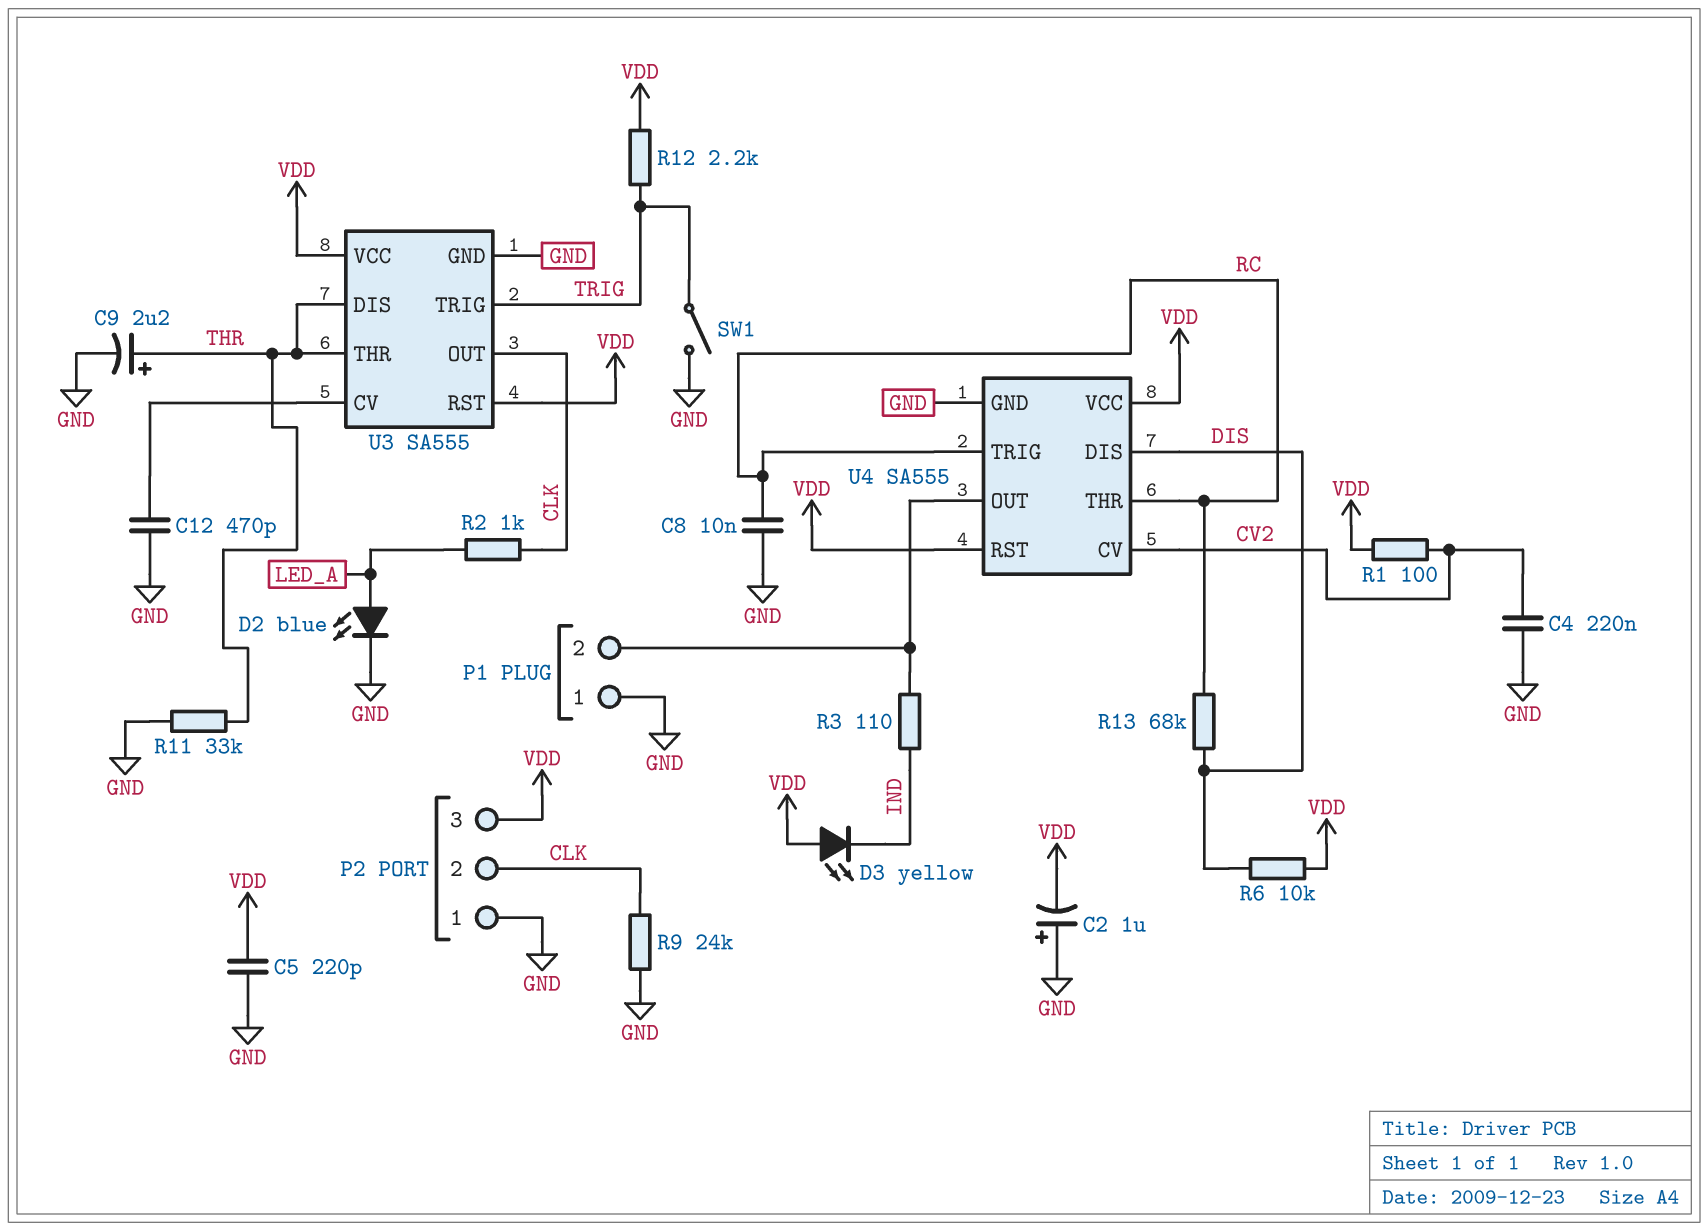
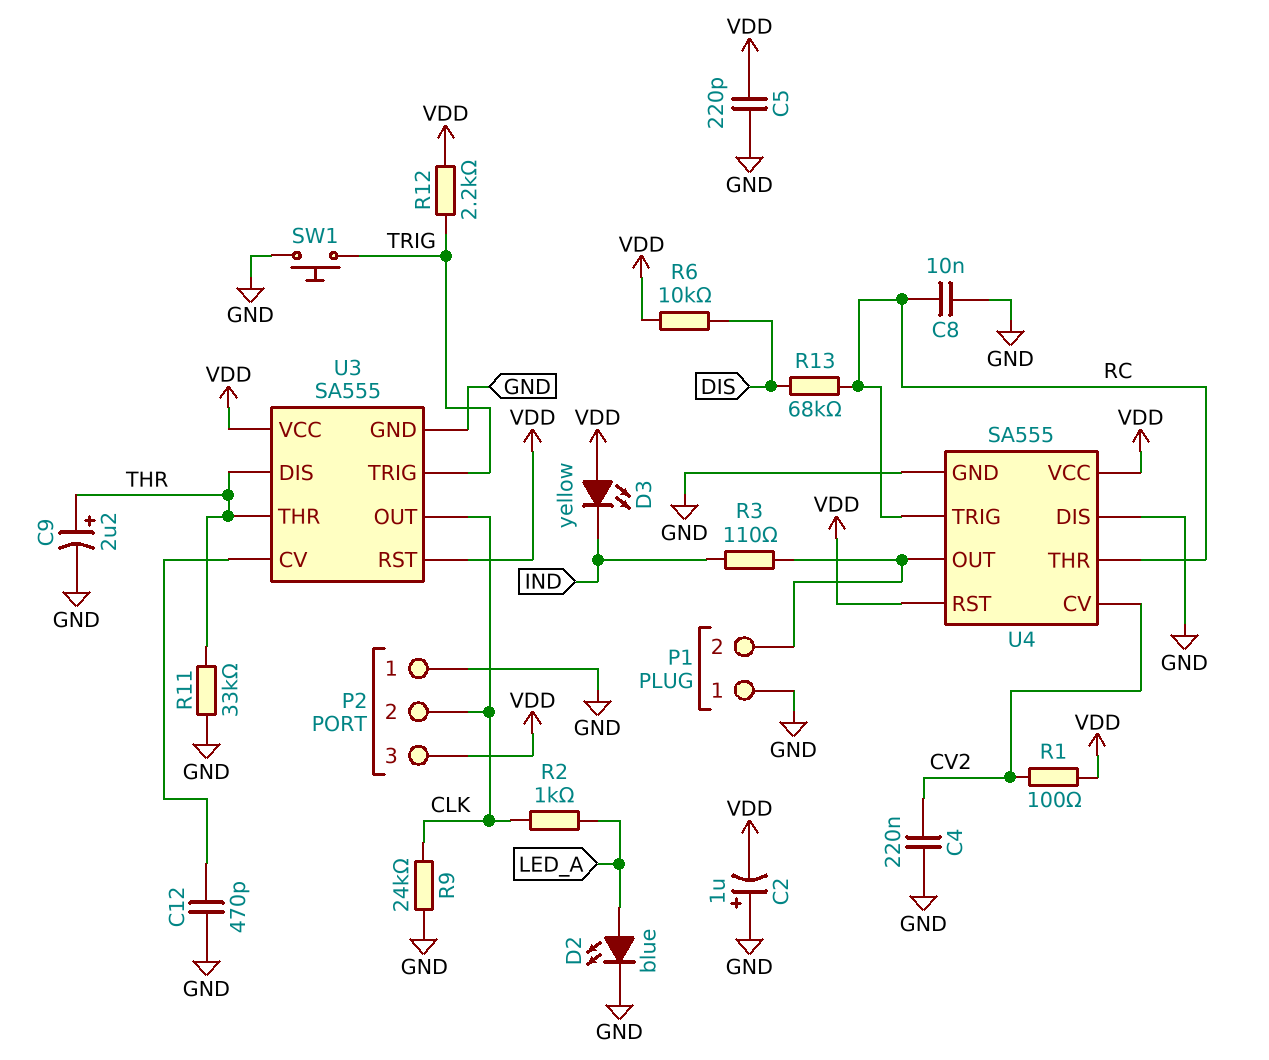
SW1: switch (GND, TRIG) -> button (GND, TRIG)
U4 pin DIS: DIS -> GND

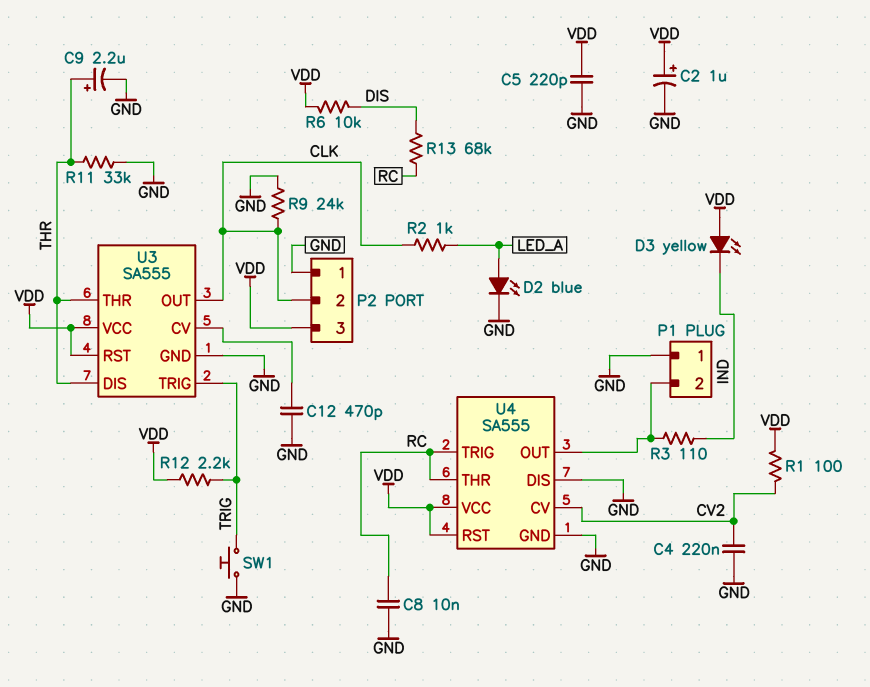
C2: 1uF (plus GND, minus VDD) -> 1uF (plus VDD, minus GND)

